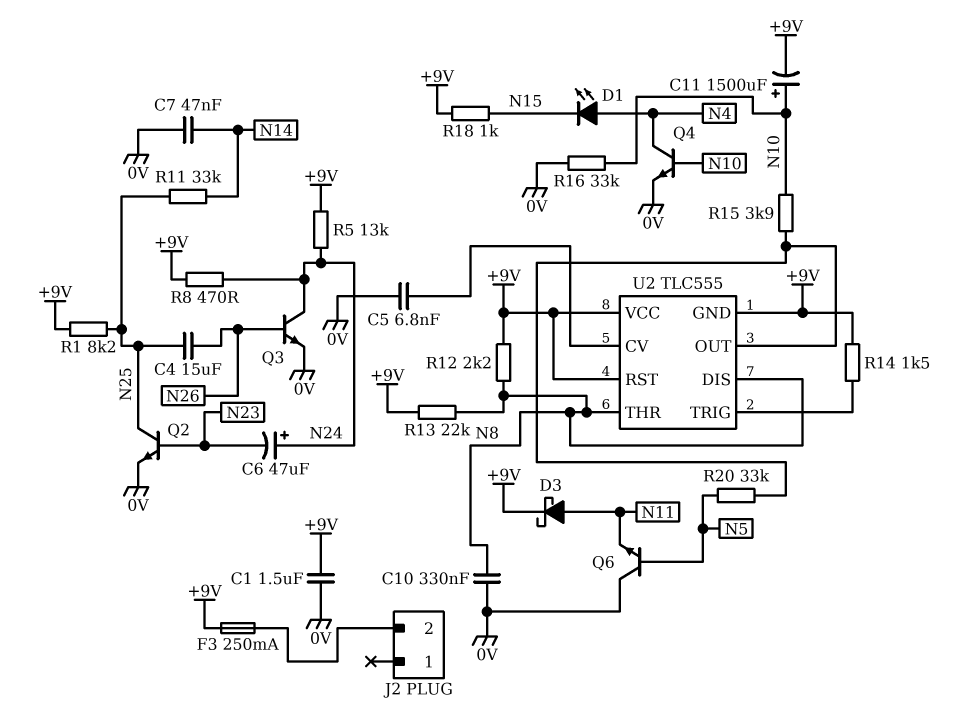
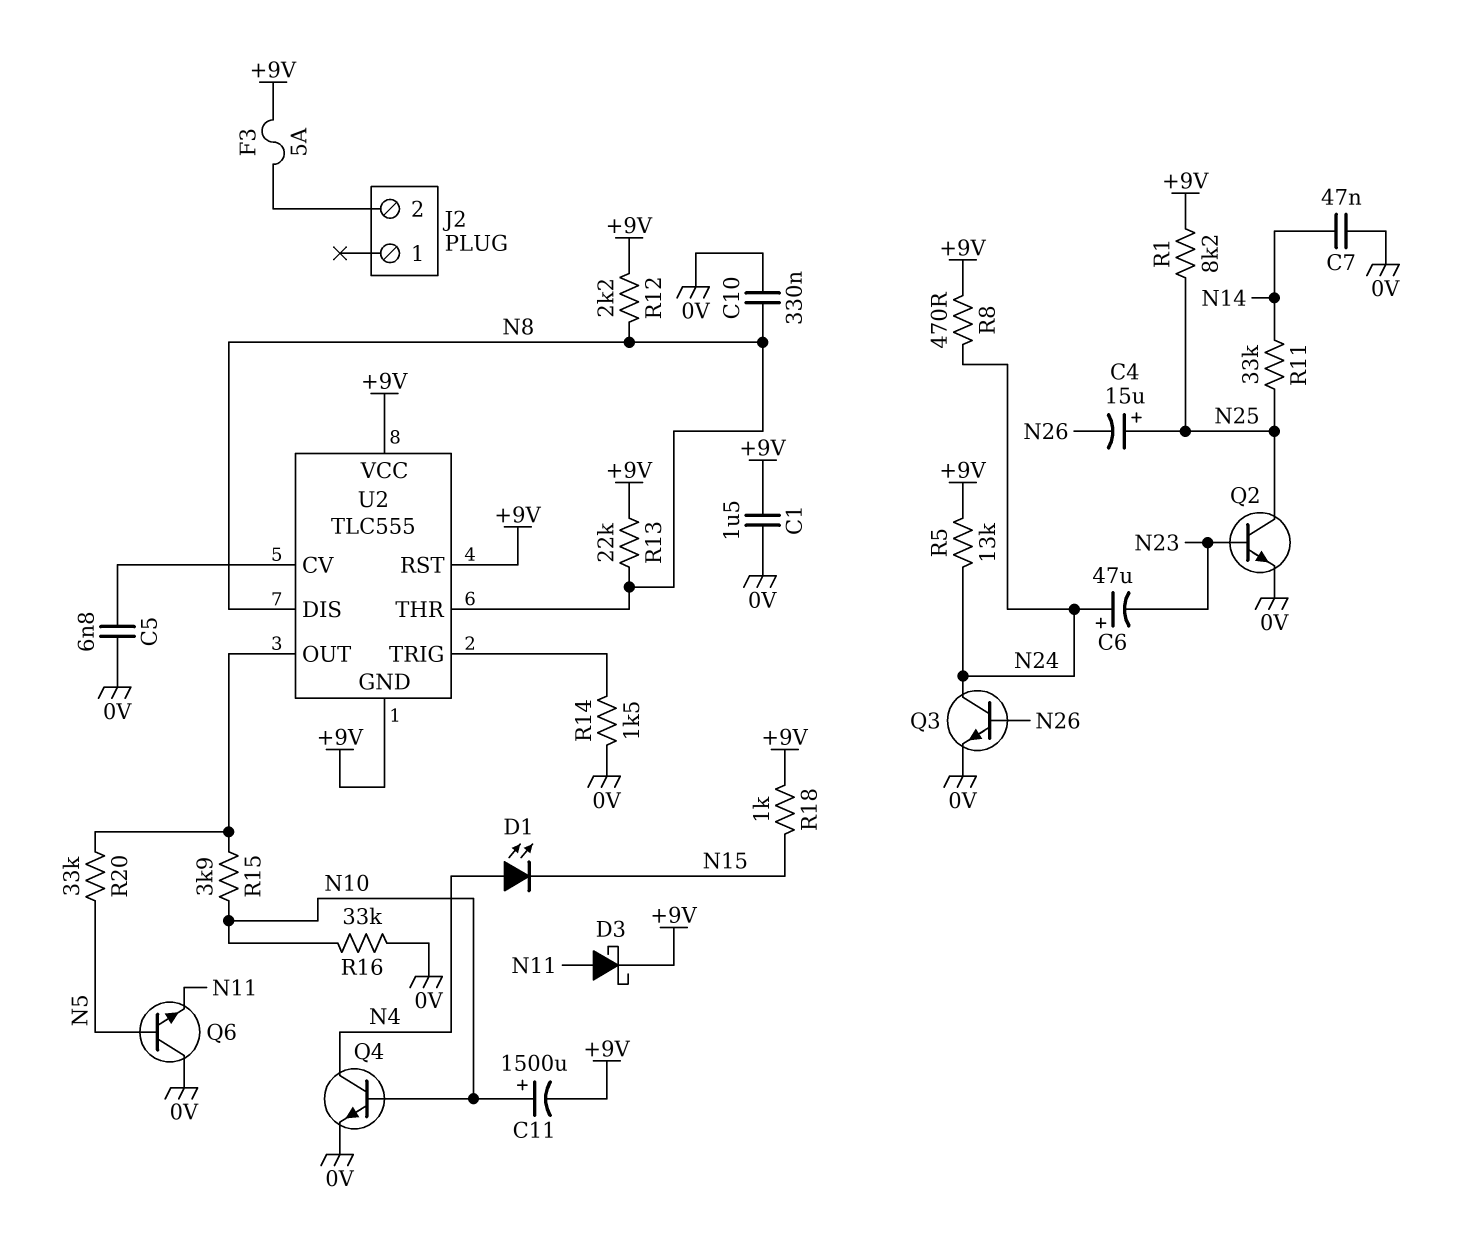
C4: 15uF (N25, N26) -> 15uF (plus N25, minus N26)
F3: 250mA (+9V, J2/2) -> 5A (+9V, J2/2)
R14: 1.5k (+9V, U2/TRIG) -> 1.5k (0V, U2/TRIG)

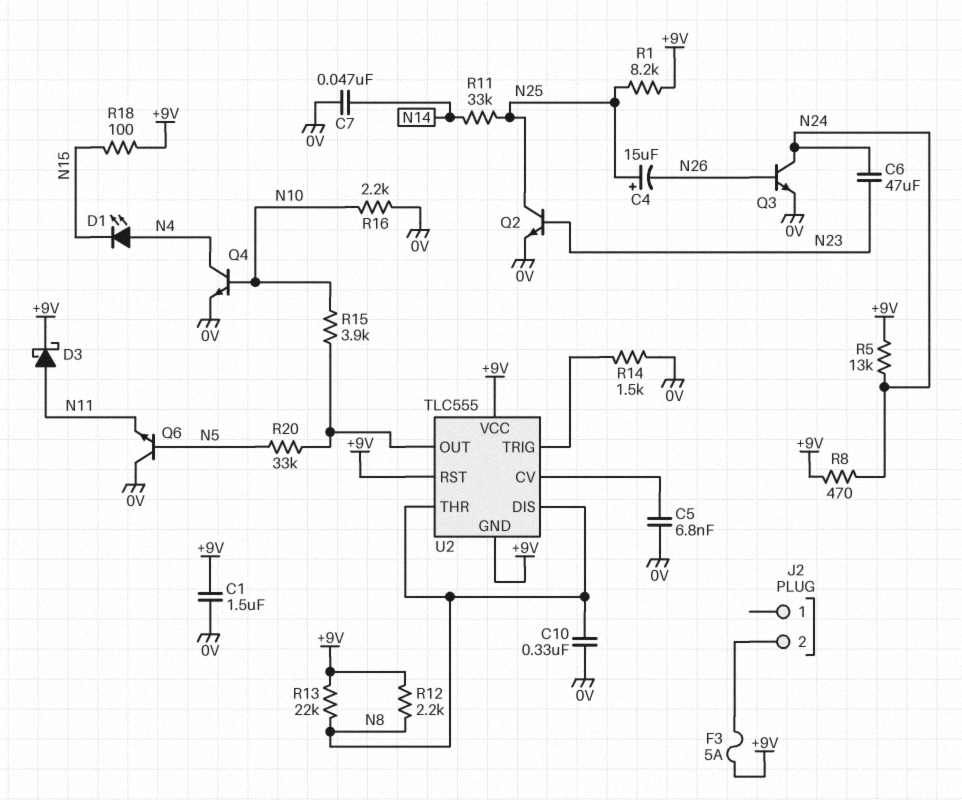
C6: 47uF (plus N24, minus N23) -> 47uF (N23, N24)
C11: 1500uF (plus N10, minus +9V) -> none
R16: 33k (0V, N10) -> 2.2k (0V, N10)
R18: 1k (+9V, N15) -> 100 (+9V, N15)

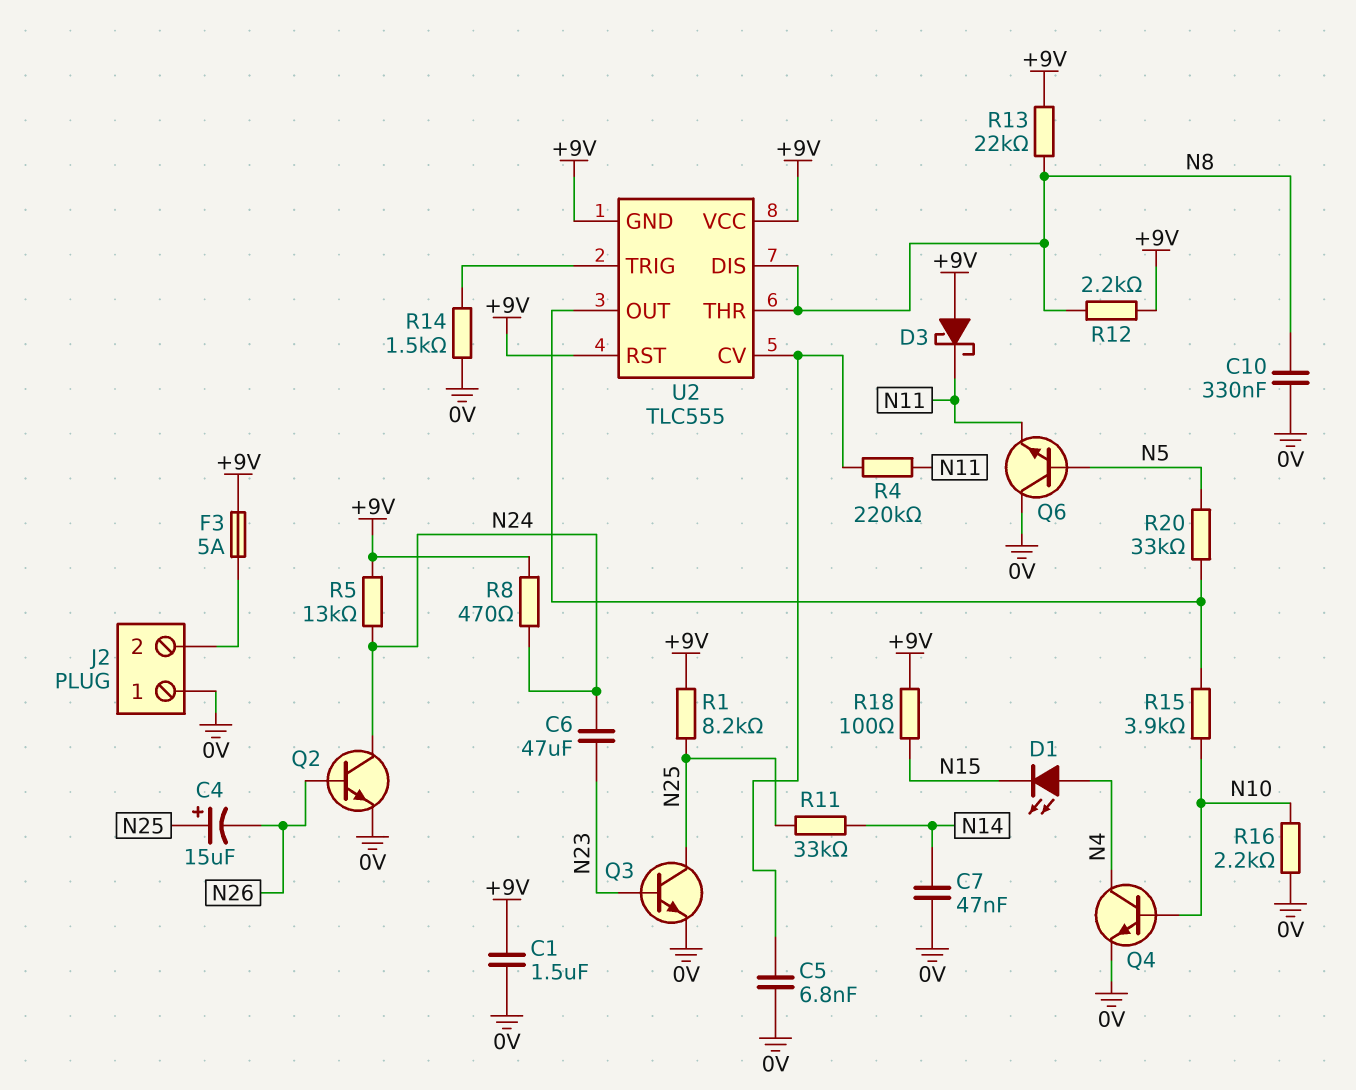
D3: schottky (A N11, K +9V) -> schottky (A +9V, K N11)
J2 pin 1: none -> 0V
Q2: NPN (B N23, C N25, E 0V) -> NPN (B N26, C N24, E 0V)
Q3: NPN (B N26, C N24, E 0V) -> NPN (B N23, C N25, E 0V)
R4: none -> 220k (N11, U2/CV)

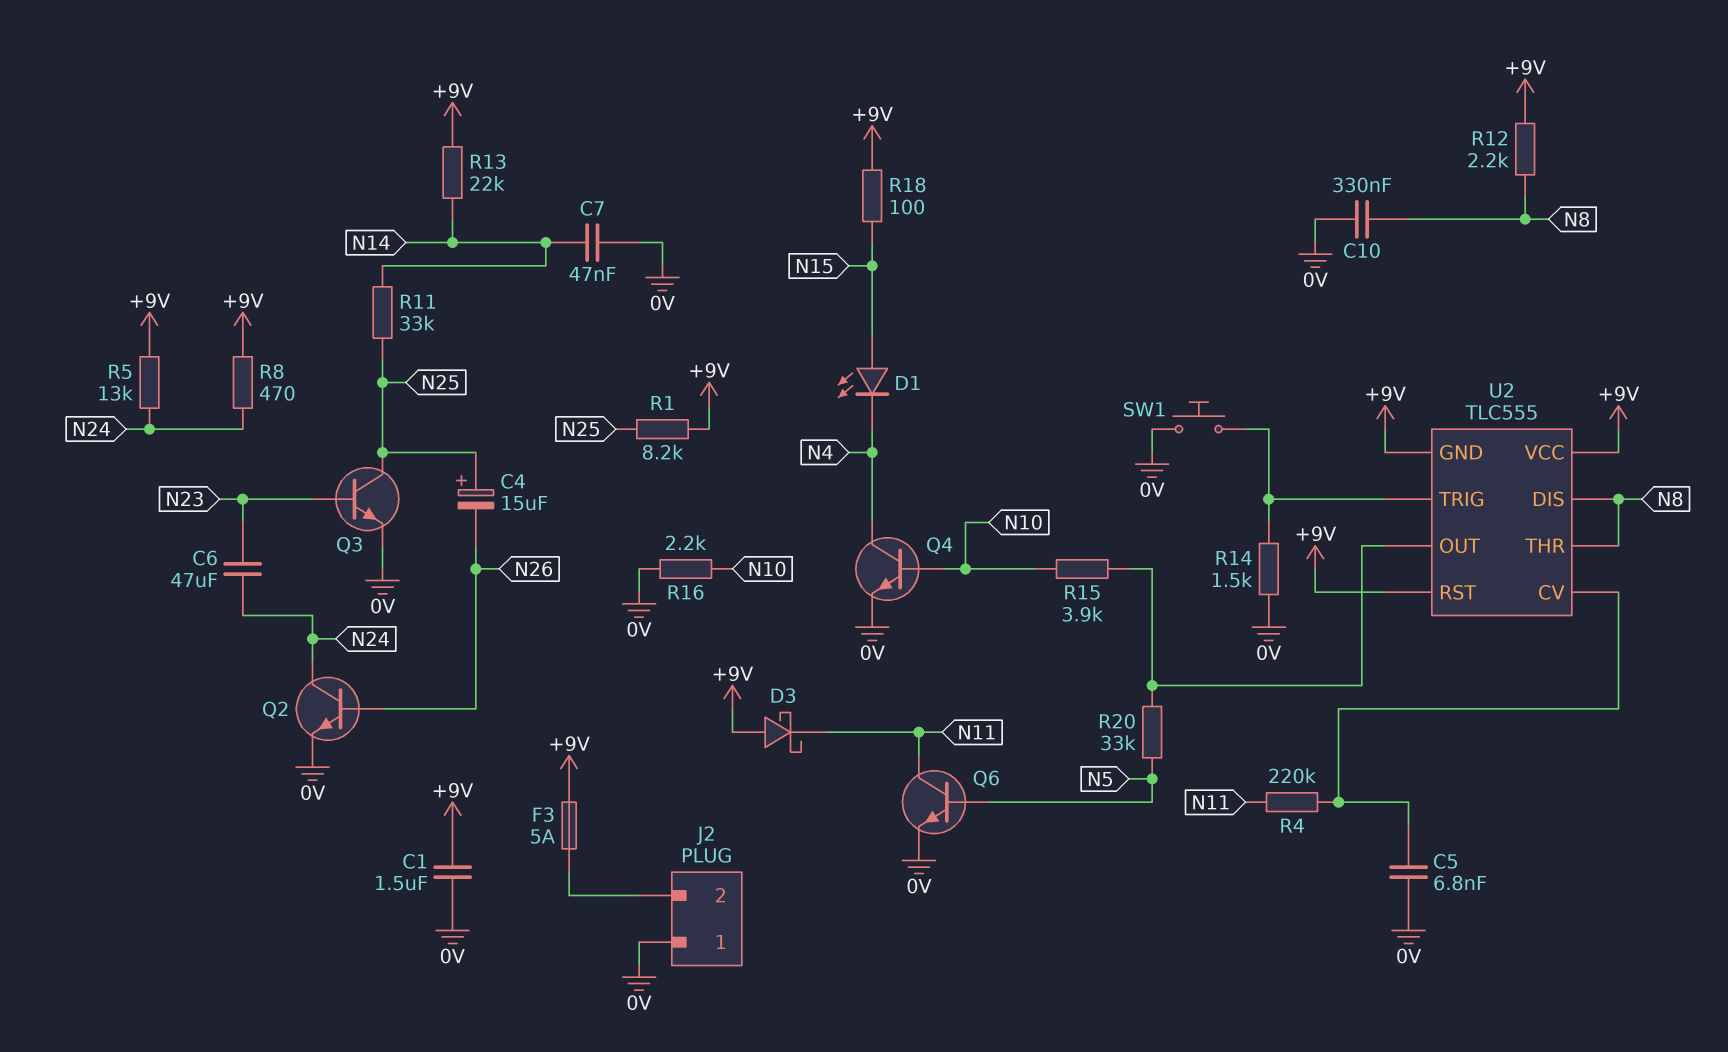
D1: LED (A N4, K N15) -> LED (A N15, K N4)
Q6: NPN (B N5, C 0V, E N11) -> NPN (B N5, C N11, E 0V)
R13: 22k (+9V, N8) -> 22k (+9V, N14)
SW1: none -> button (0V, U2/TRIG)

